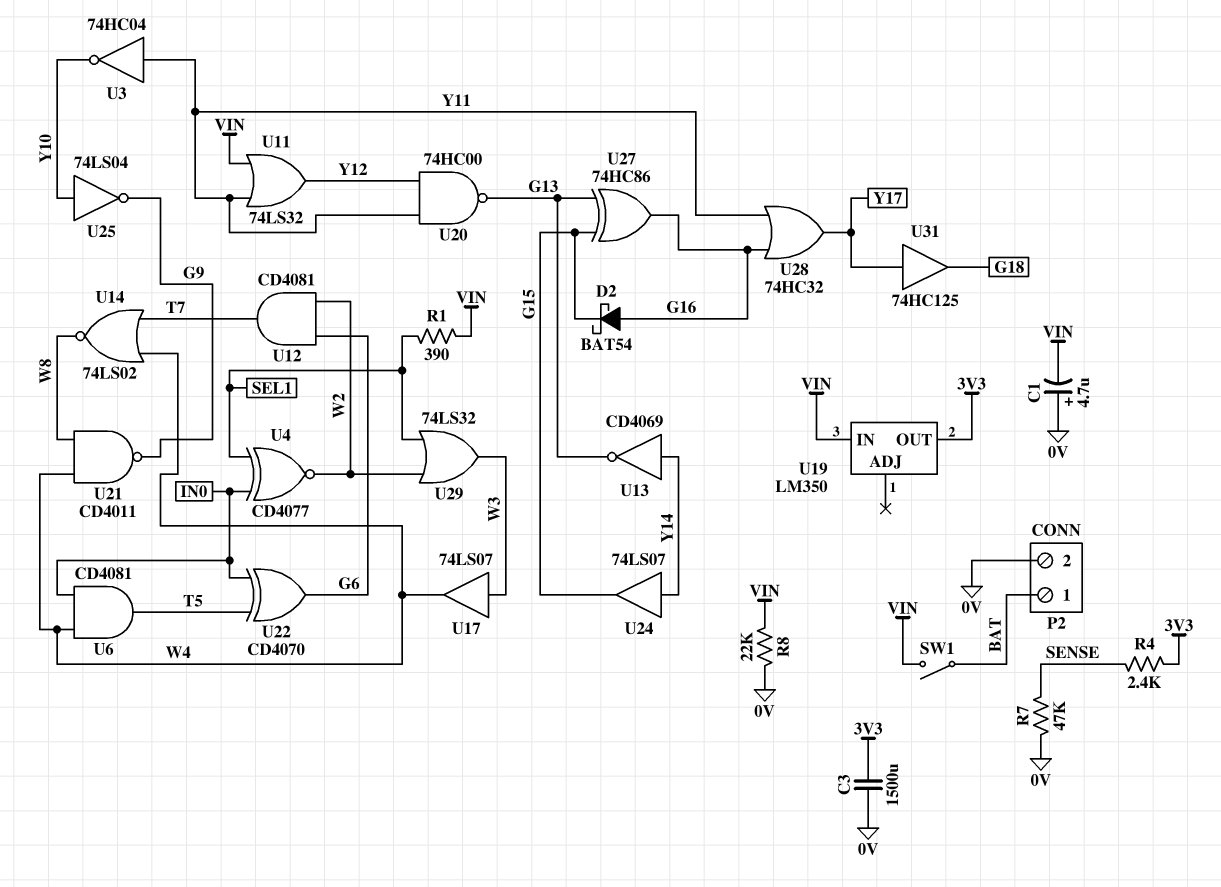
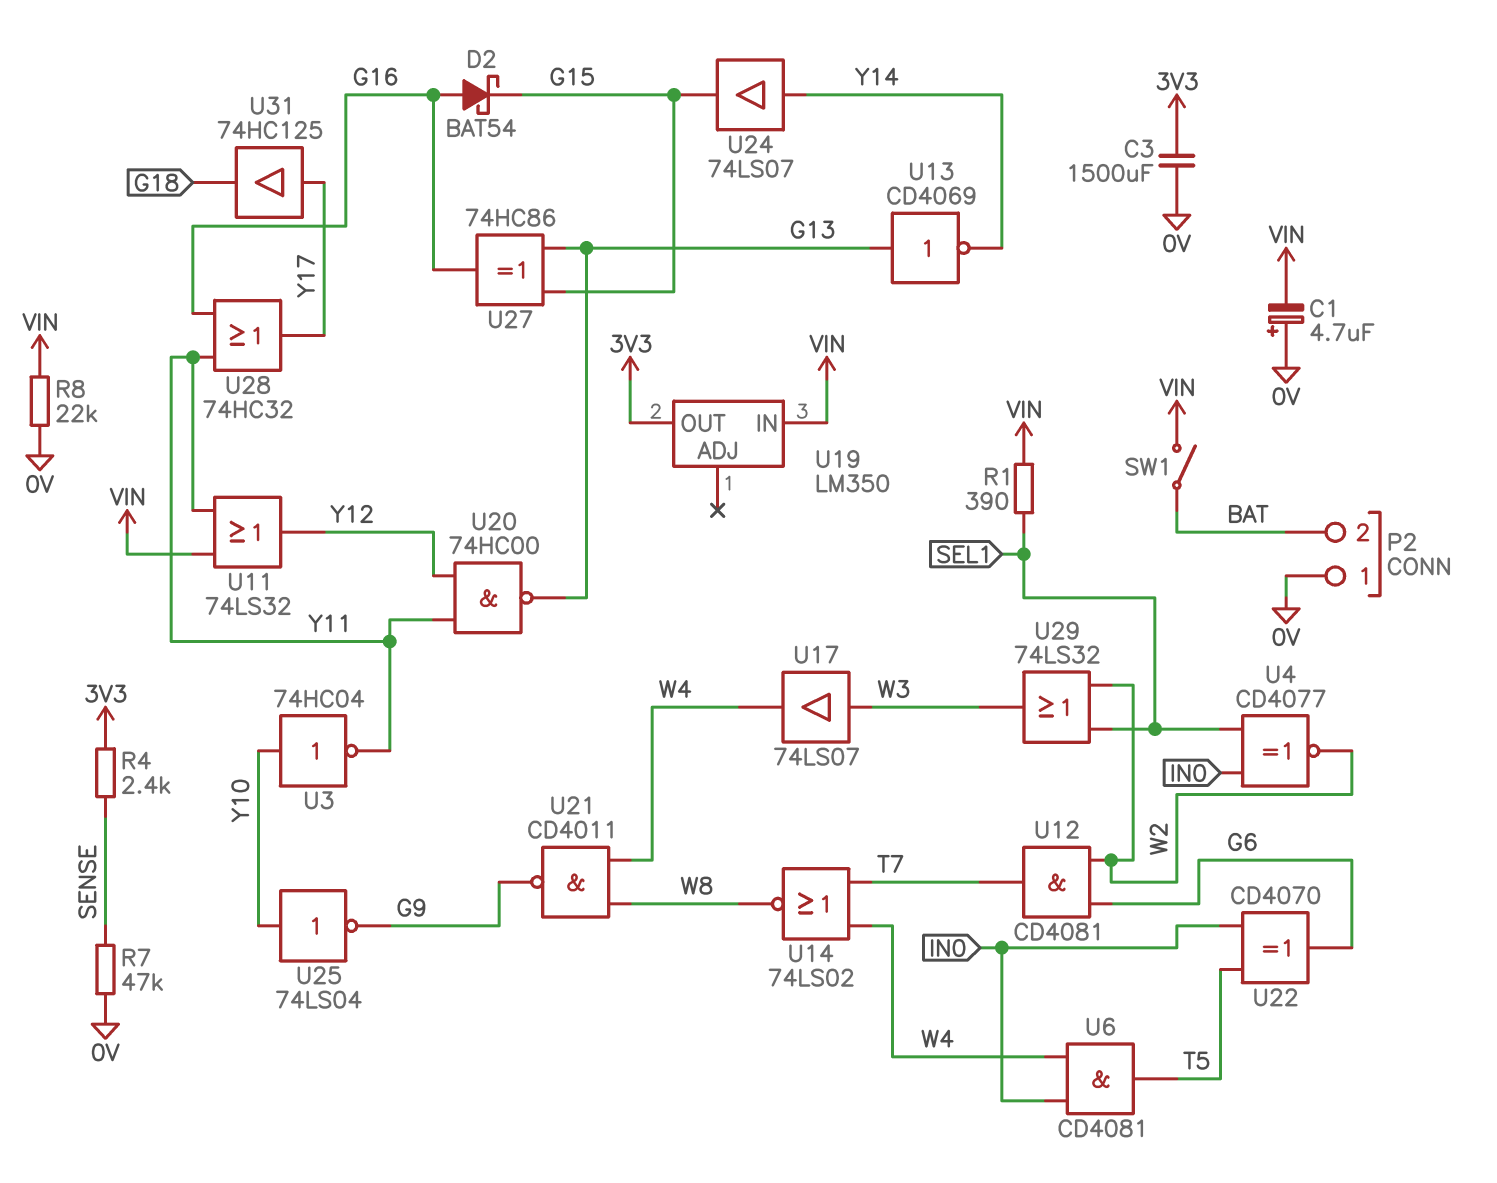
P2 pin 1: BAT -> 0V
P2 pin 2: 0V -> BAT
U3: NOT 74HC04 (in Y11, out Y10) -> NOT 74HC04 (in Y10, out Y11)
U13: NOT CD4069 (in Y14, out G13) -> NOT CD4069 (in G13, out Y14)

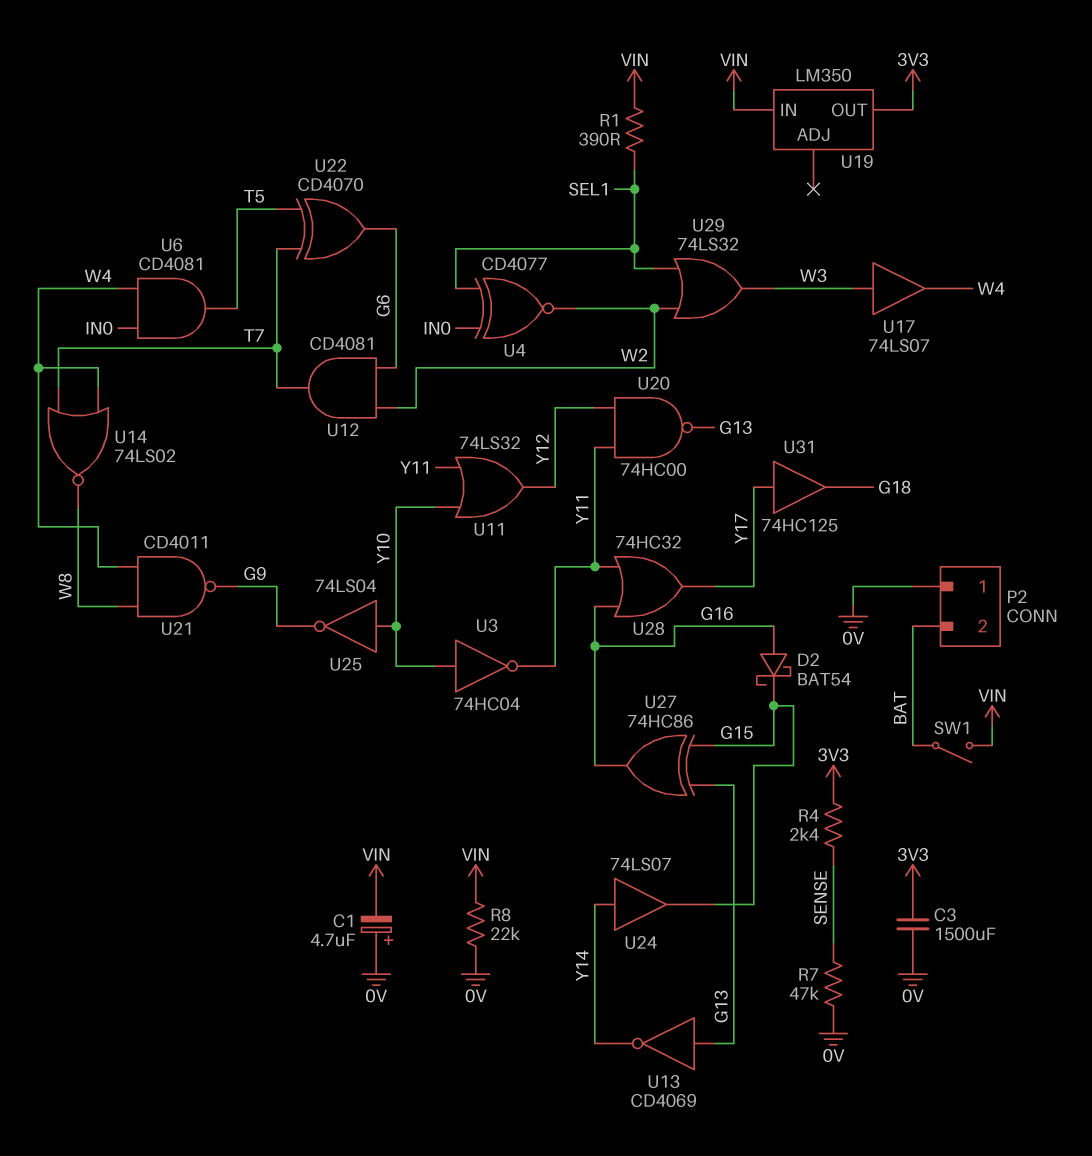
U11: OR 74LS32 (in VIN, in Y11, out Y12) -> OR 74LS32 (in Y10, in Y11, out Y12)
U22: XOR CD4070 (in IN0, in T5, out G6) -> XOR CD4070 (in T5, in T7, out G6)

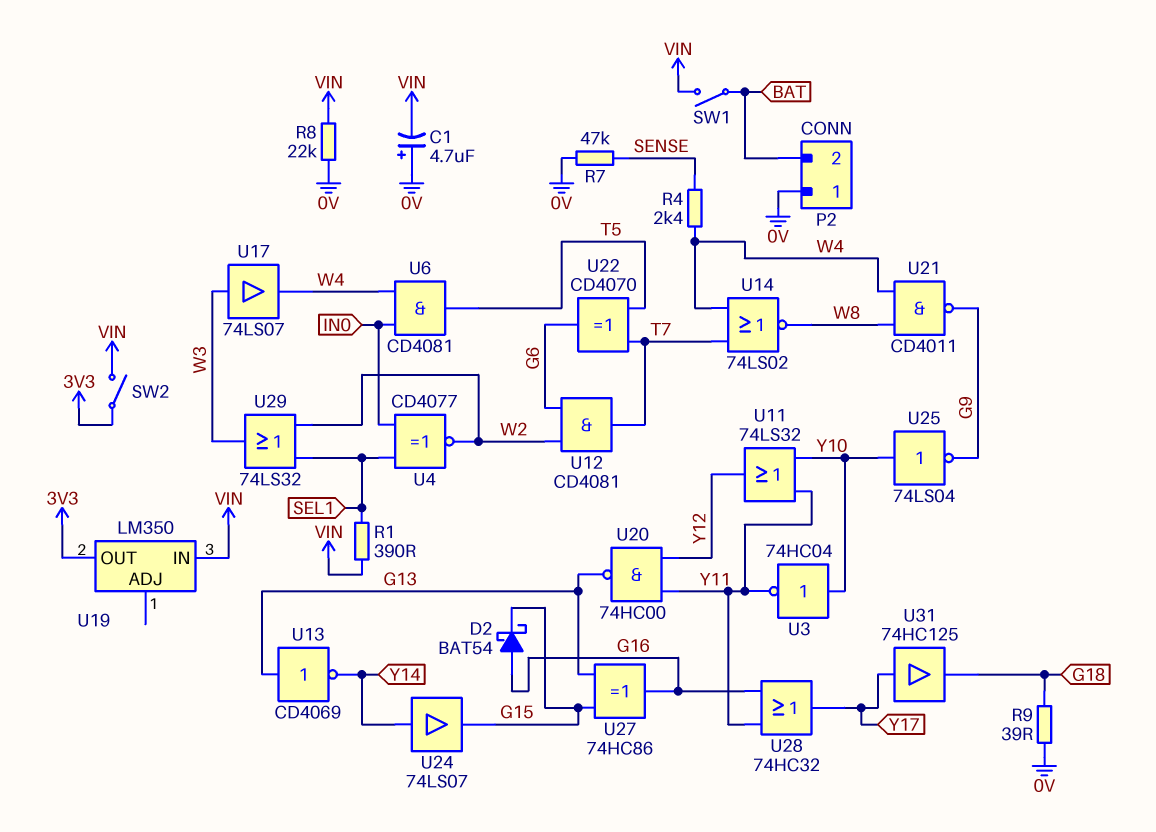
C3: 1500uF (0V, 3V3) -> none
R4: 2.4k (3V3, SENSE) -> 2.4k (SENSE, W4)
R9: none -> 39 (0V, G18)
SW2: none -> switch (3V3, VIN)

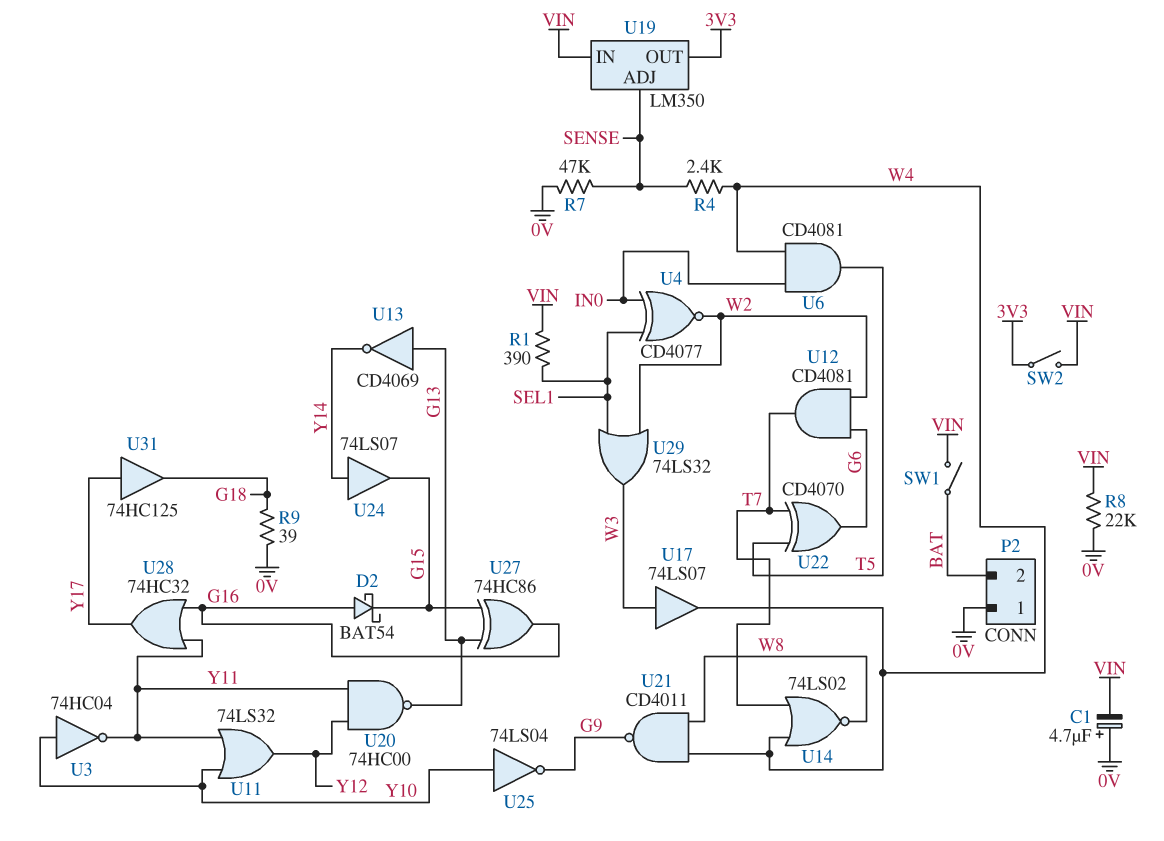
U19 pin ADJ: none -> SENSE

